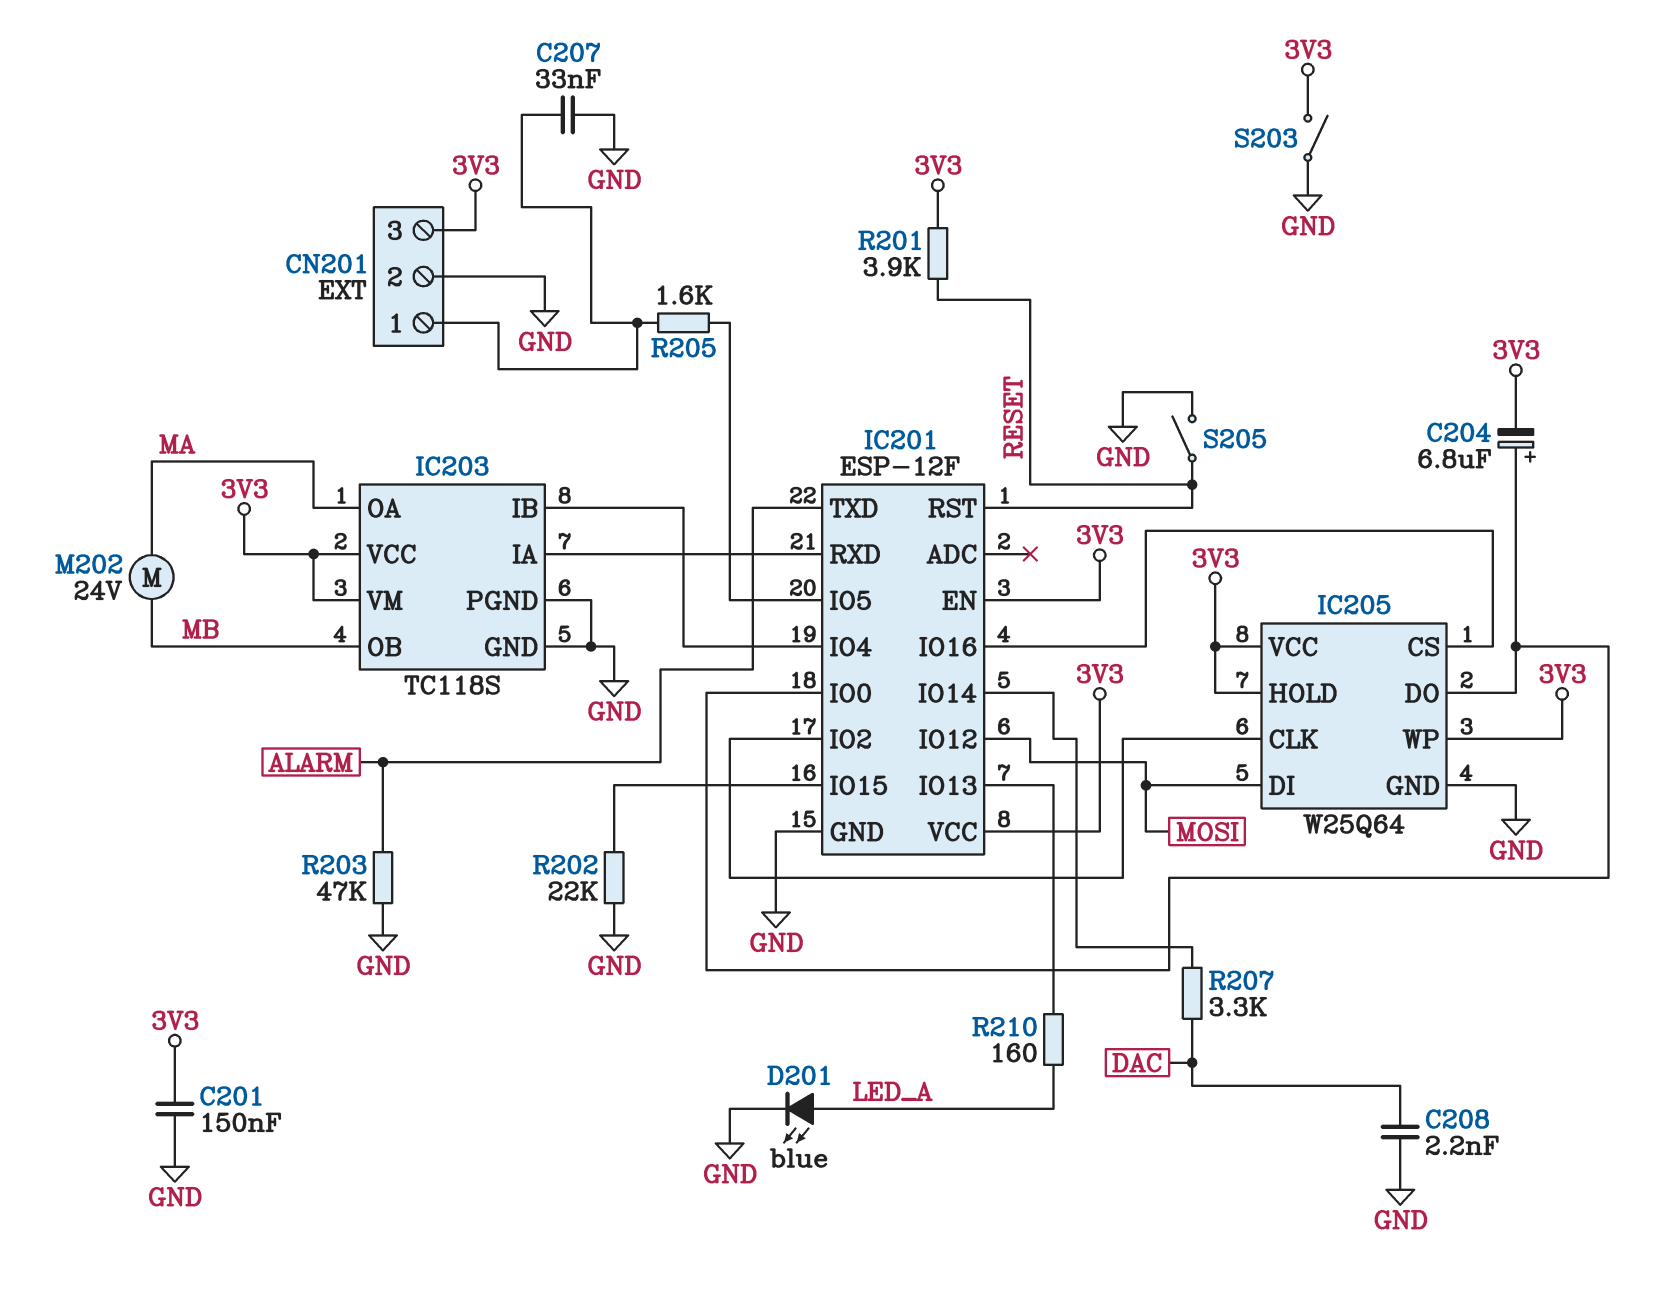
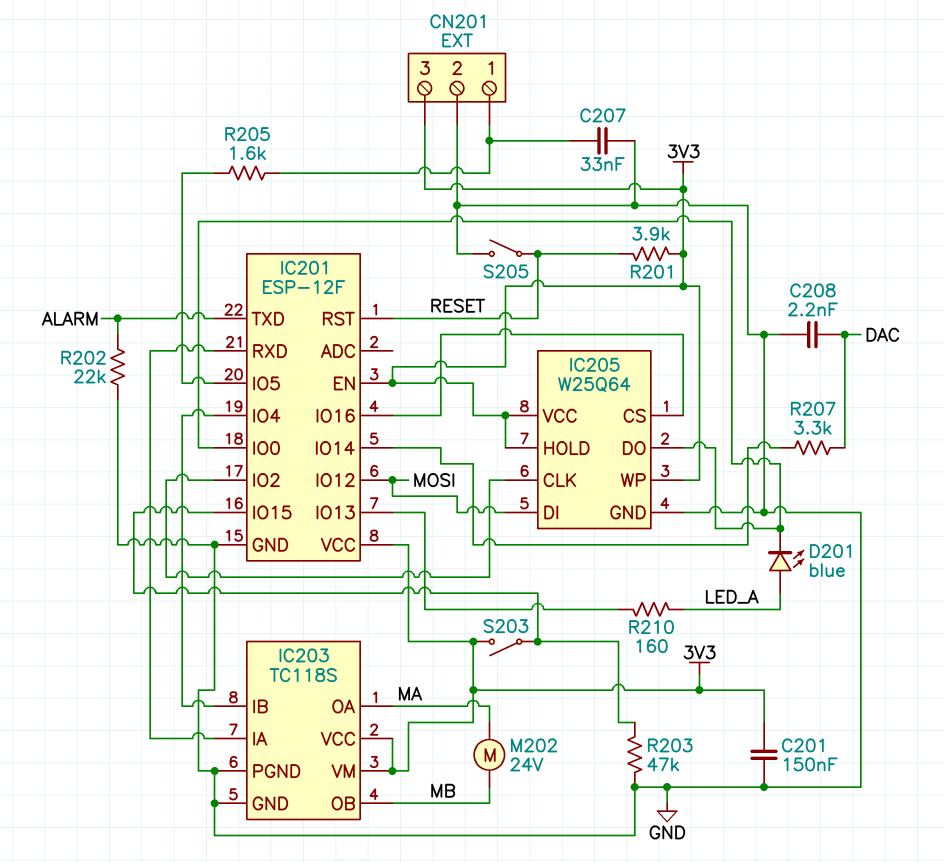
C204: 6.8uF (plus IC201/IO0, minus 3V3) -> none
D201: LED blue (A LED_A, K GND) -> LED blue (A LED_A, K IC201/IO0)
R202: 22k (GND, IC201/IO15) -> 22k (ALARM, GND)
R203: 47k (ALARM, GND) -> 47k (GND, IC201/IO15)
S203: switch (3V3, GND) -> switch (3V3, IC201/IO15)

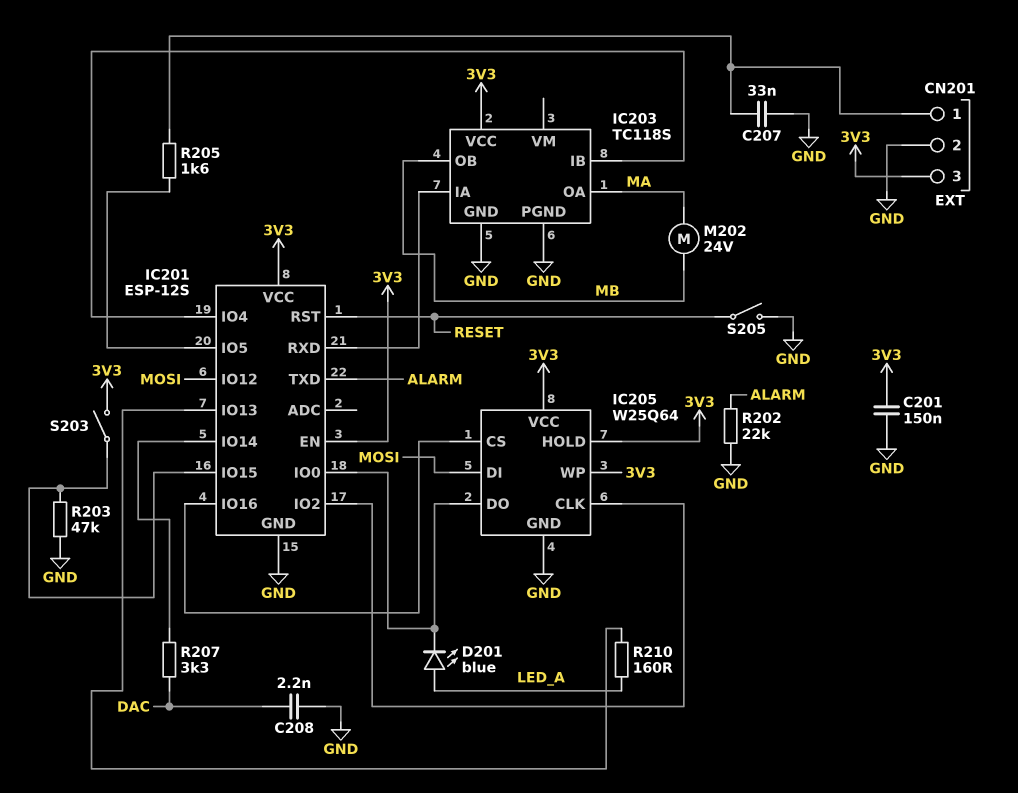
IC201: ESP-12F -> ESP-12S
IC203 pin VM: 3V3 -> none
R201: 3.9k (3V3, RESET) -> none

